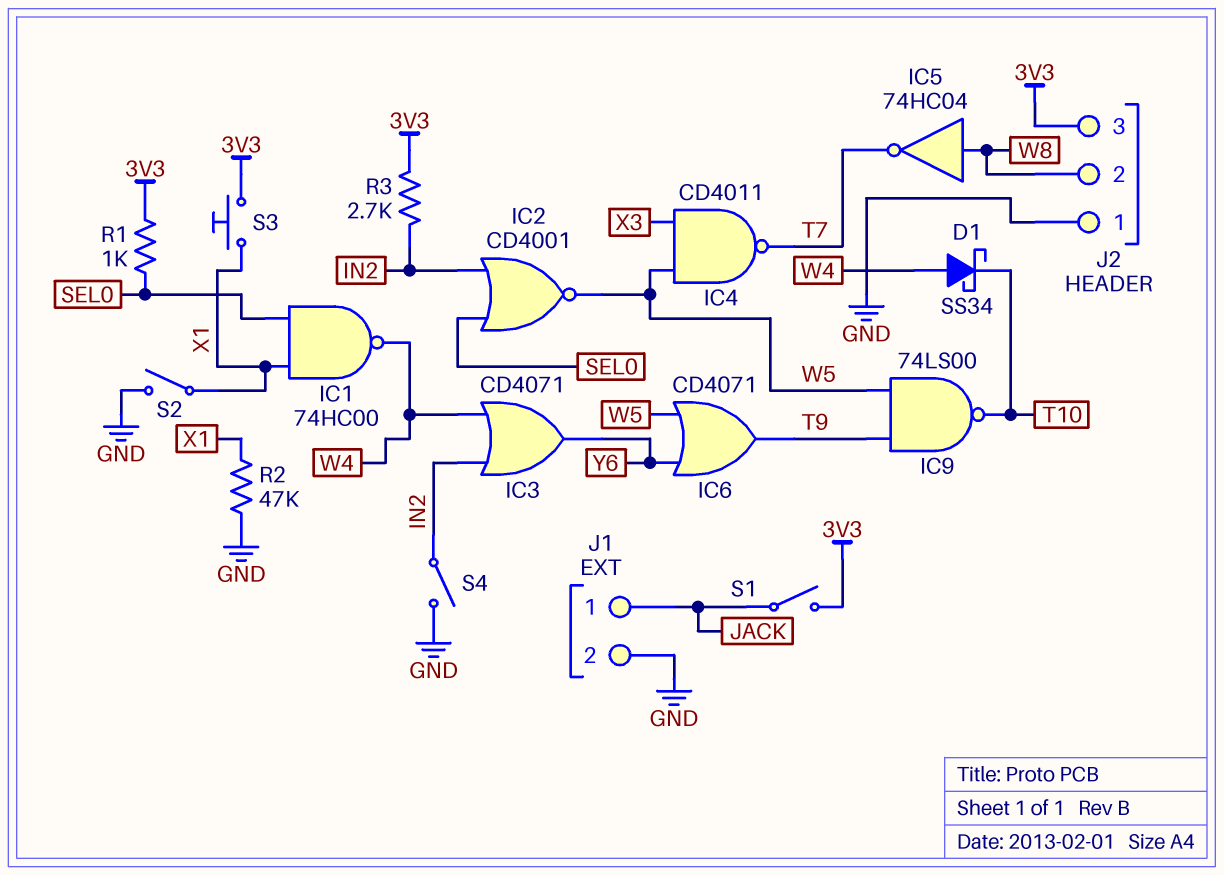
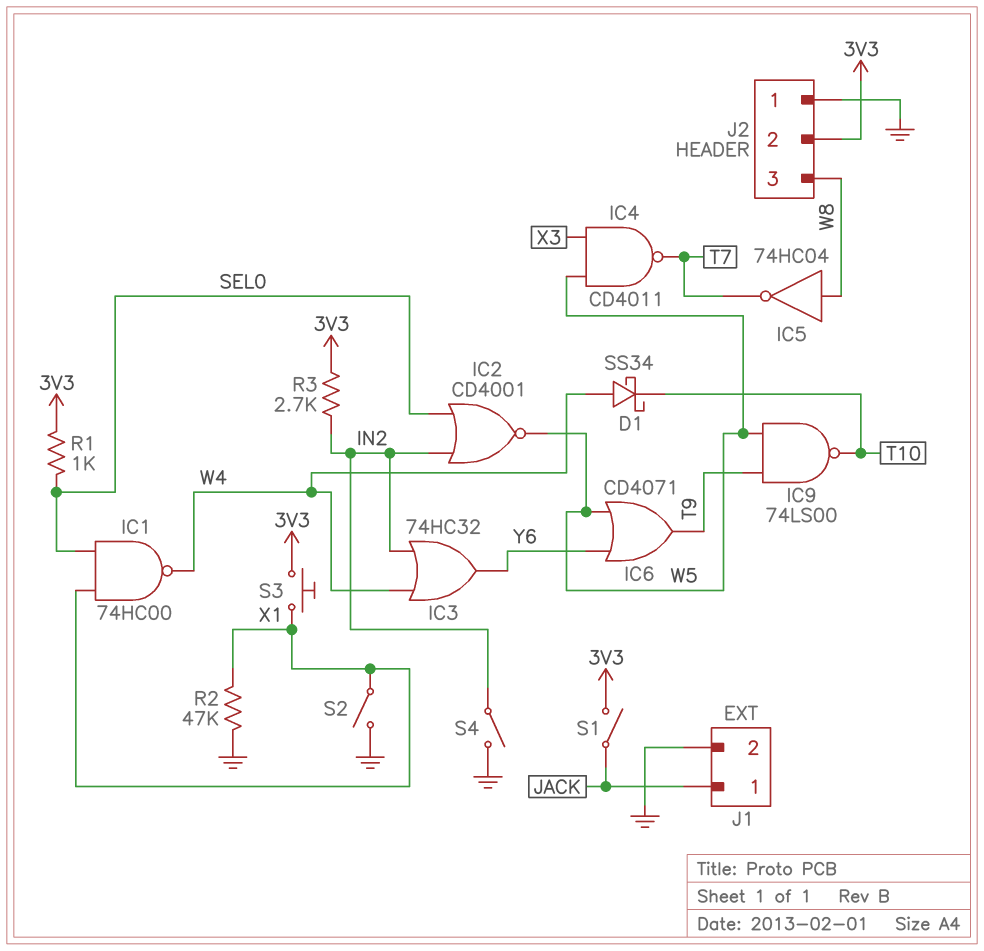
IC3: OR CD4071 (in IN2, in W4, out Y6) -> OR 74HC32 (in IN2, in W4, out Y6)
J2 pin 2: W8 -> 3V3
J2 pin 3: 3V3 -> W8

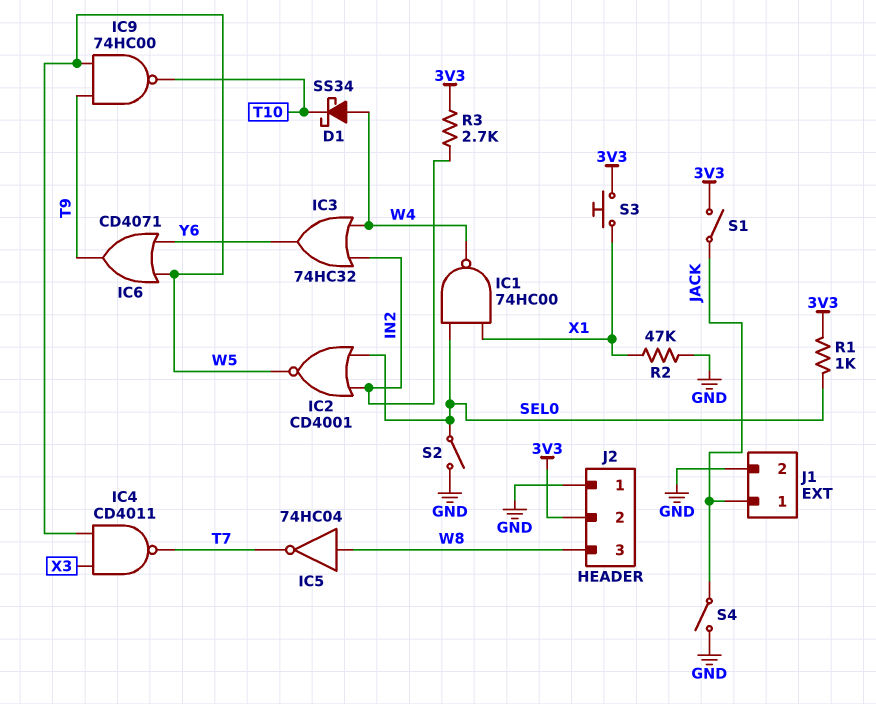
IC9: NAND 74LS00 (in T9, in W5, out T10) -> NAND 74HC00 (in T9, in W5, out T10)
S2: switch (GND, X1) -> switch (GND, SEL0)
S4: switch (GND, IN2) -> switch (GND, JACK)

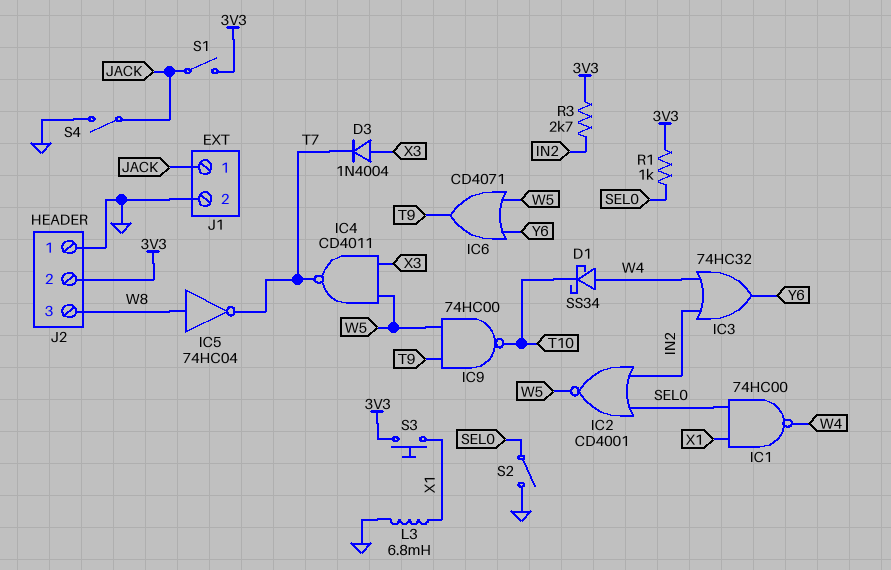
D3: none -> diode 1N4004 (A X3, K T7)
L3: none -> 6.8mH (GND, X1)
R2: 47k (GND, X1) -> none

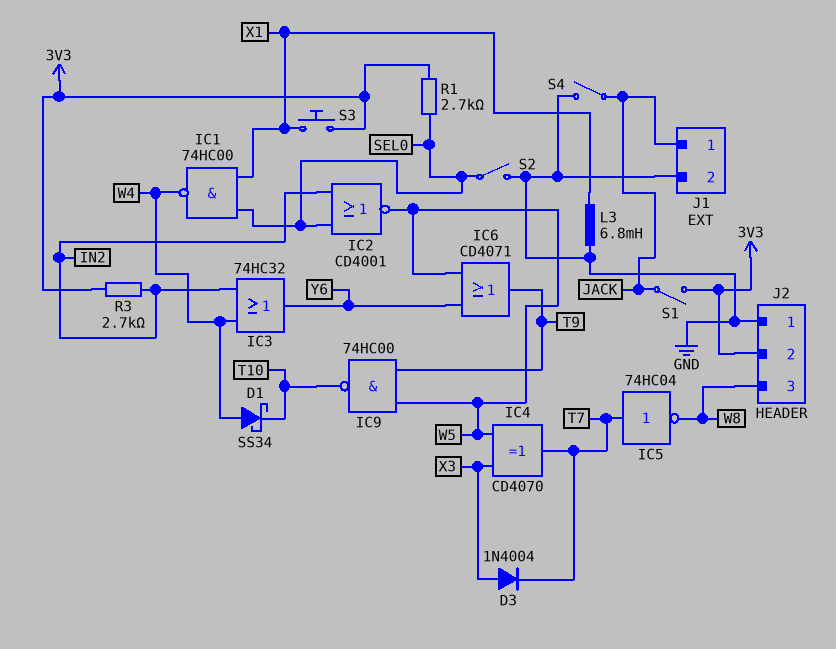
IC4: NAND CD4011 (in W5, in X3, out T7) -> XOR CD4070 (in W5, in X3, out T7)
IC5: NOT 74HC04 (in W8, out T7) -> NOT 74HC04 (in T7, out W8)
R1: 1k (3V3, SEL0) -> 2.7k (3V3, SEL0)

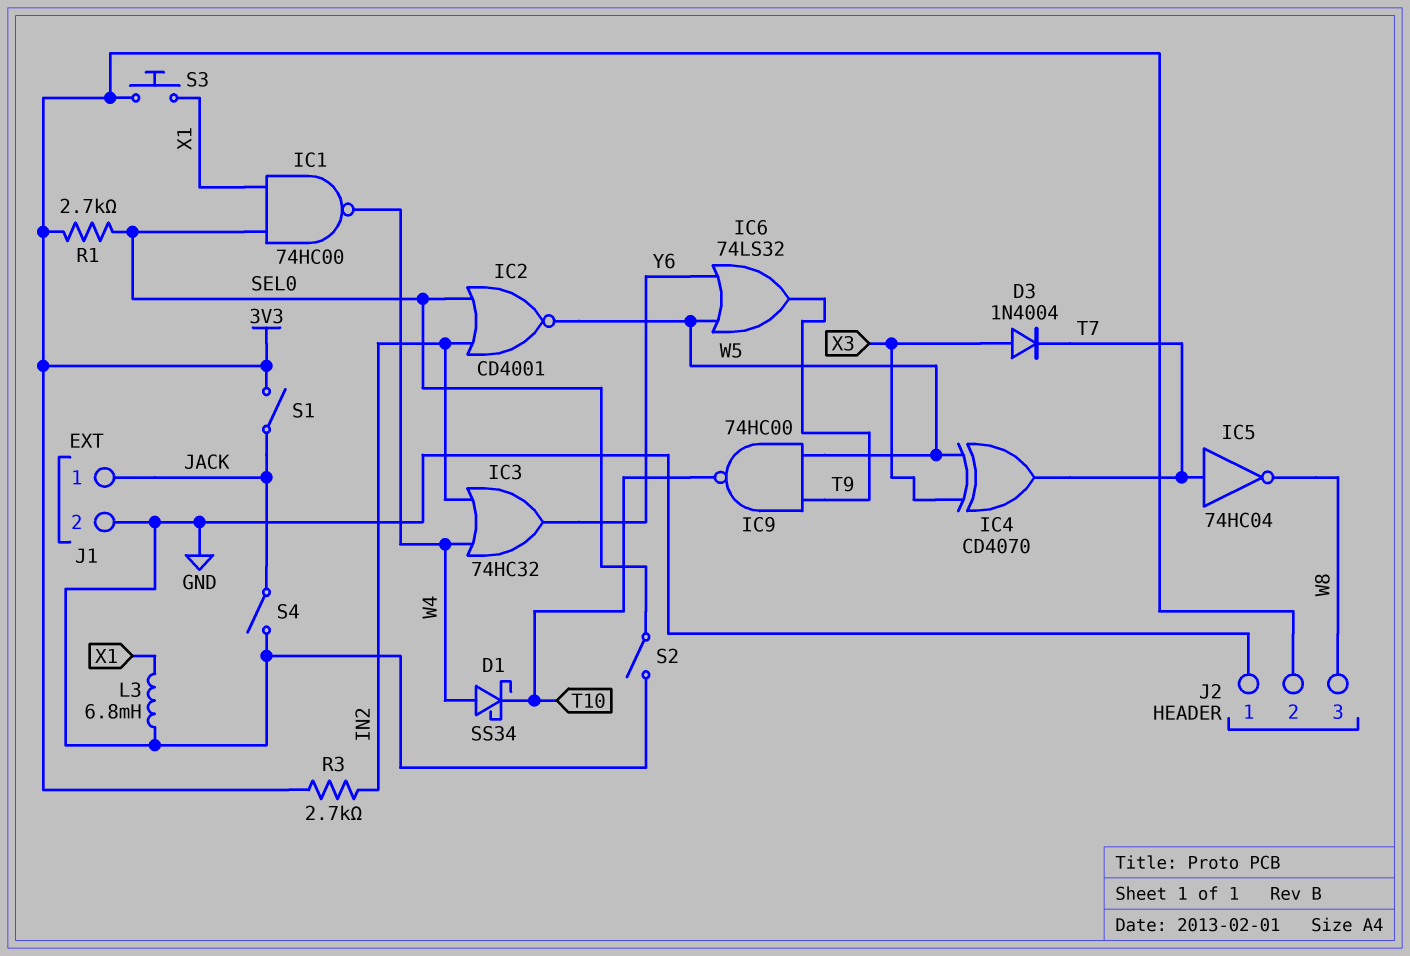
IC6: OR CD4071 (in W5, in Y6, out T9) -> OR 74LS32 (in W5, in Y6, out T9)

